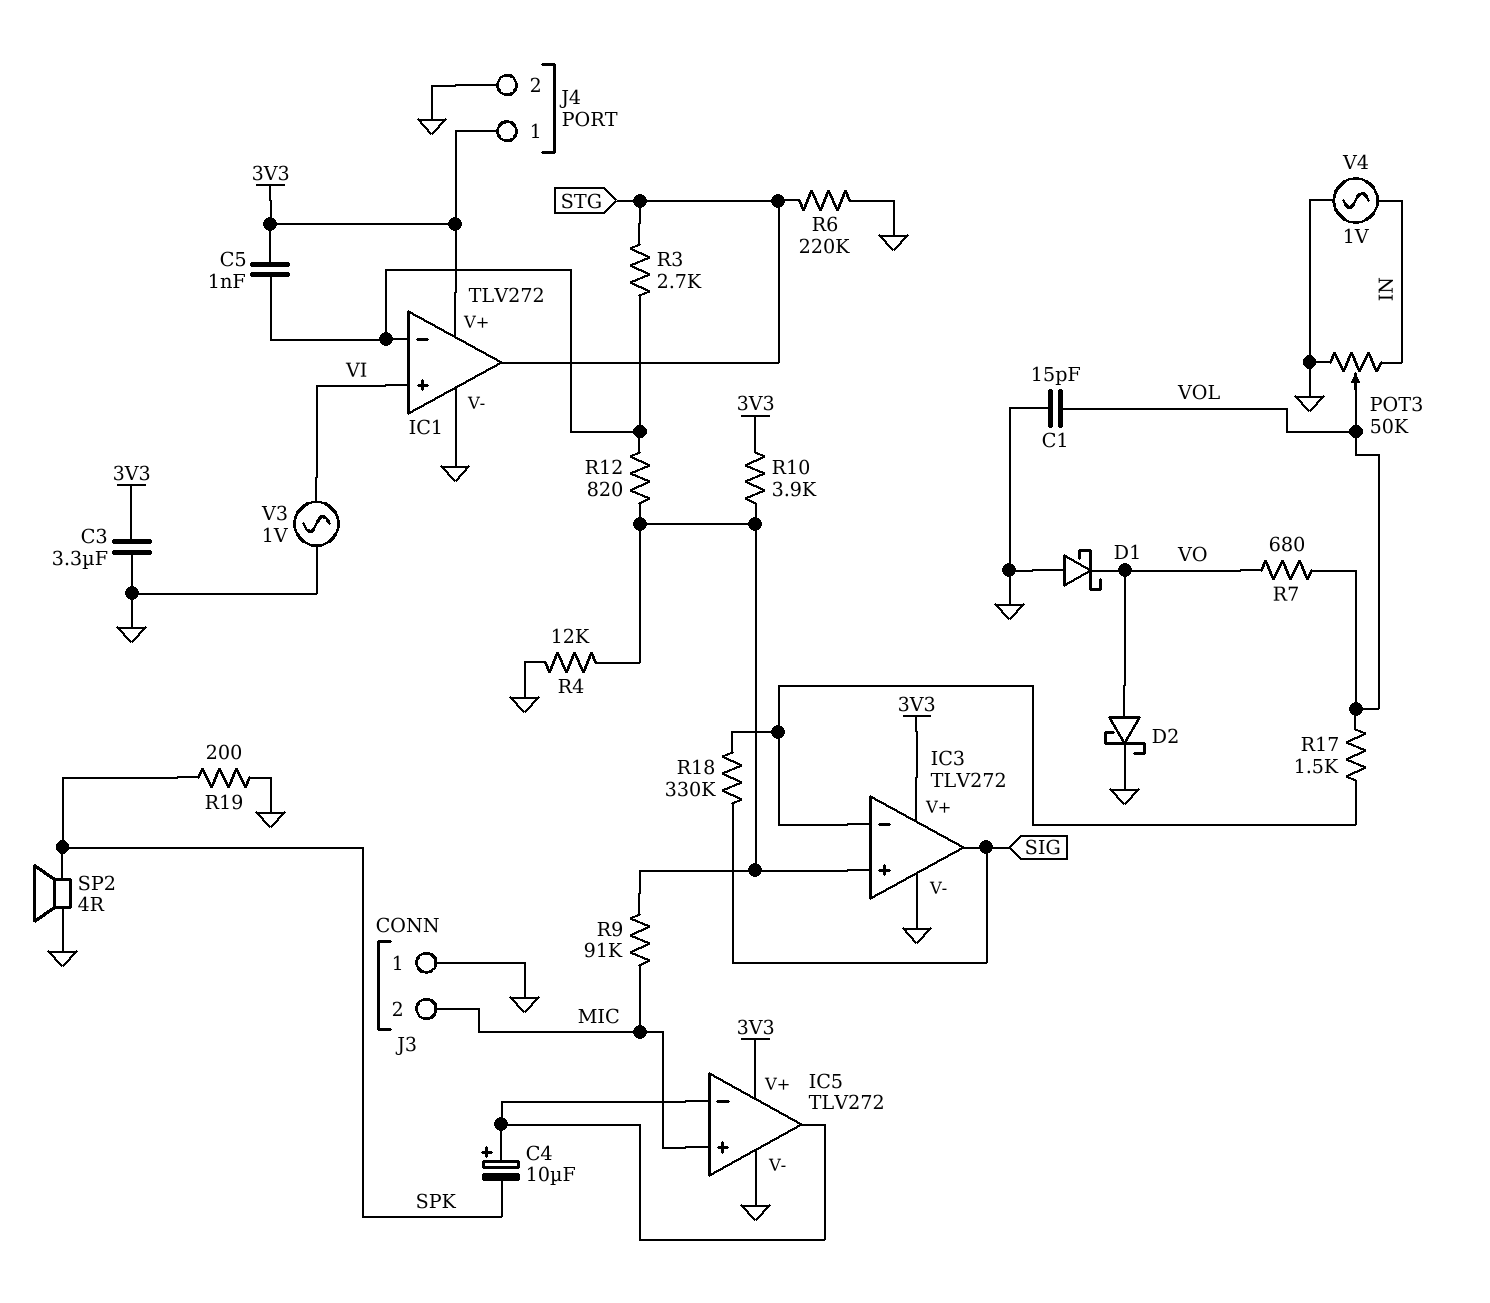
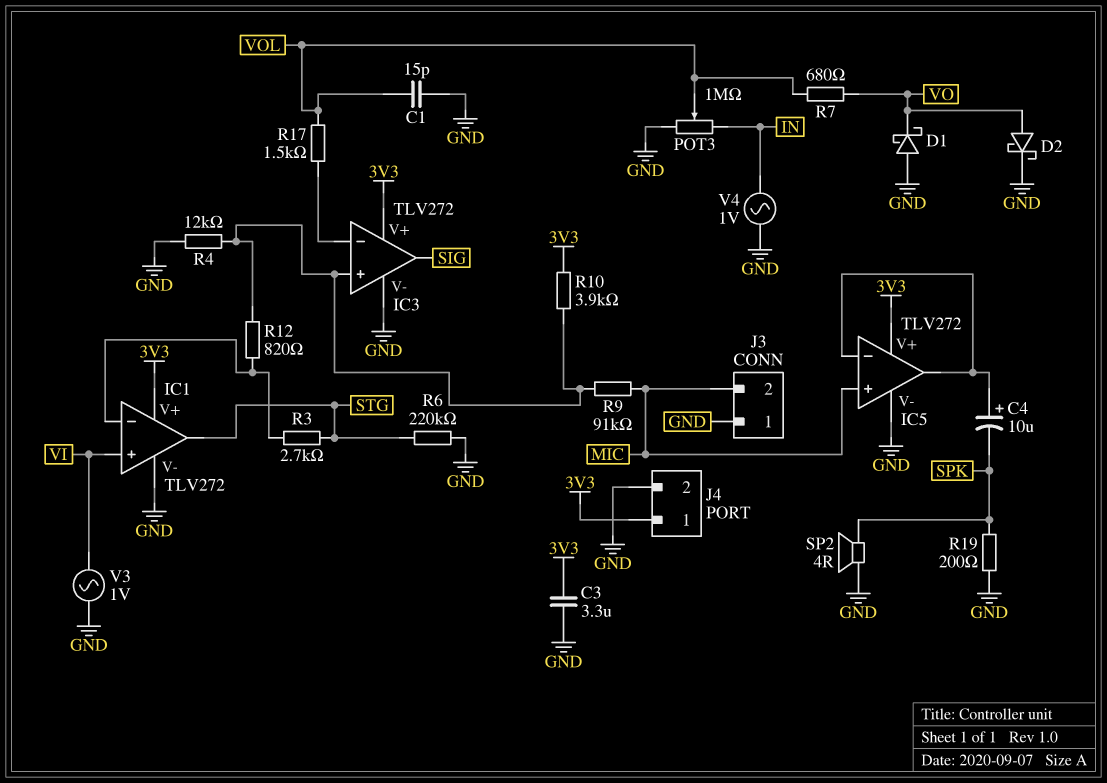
C5: 1nF (3V3, IC1/in-) -> none
POT3: 50k (GND, IN, wiper VOL) -> 1M (GND, IN, wiper VOL)
R18: 330k (IC3/in-, SIG) -> none

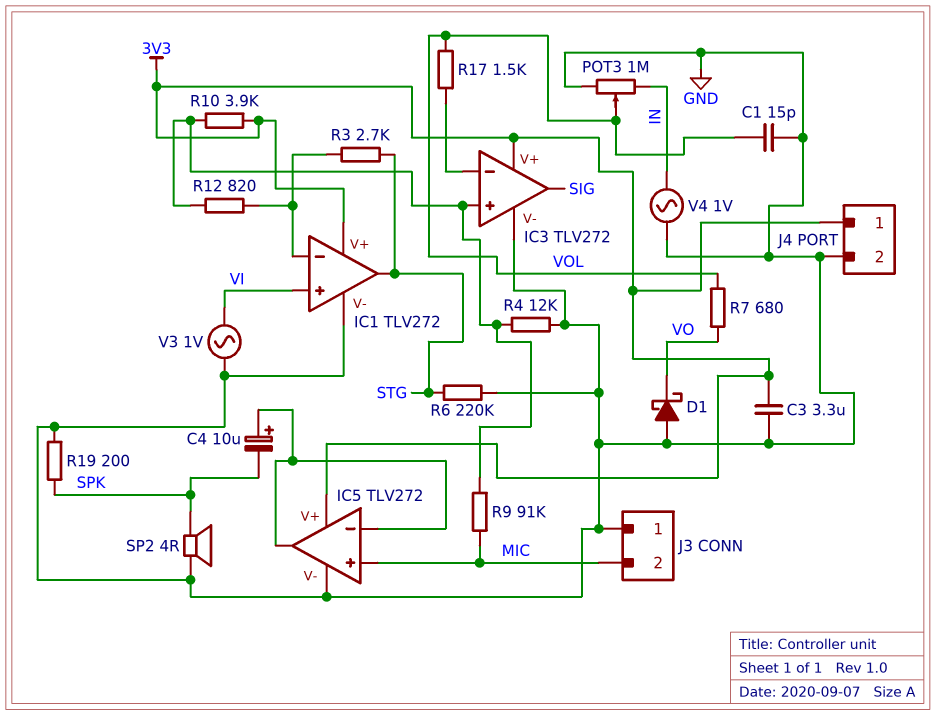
D2: schottky (A VO, K GND) -> none

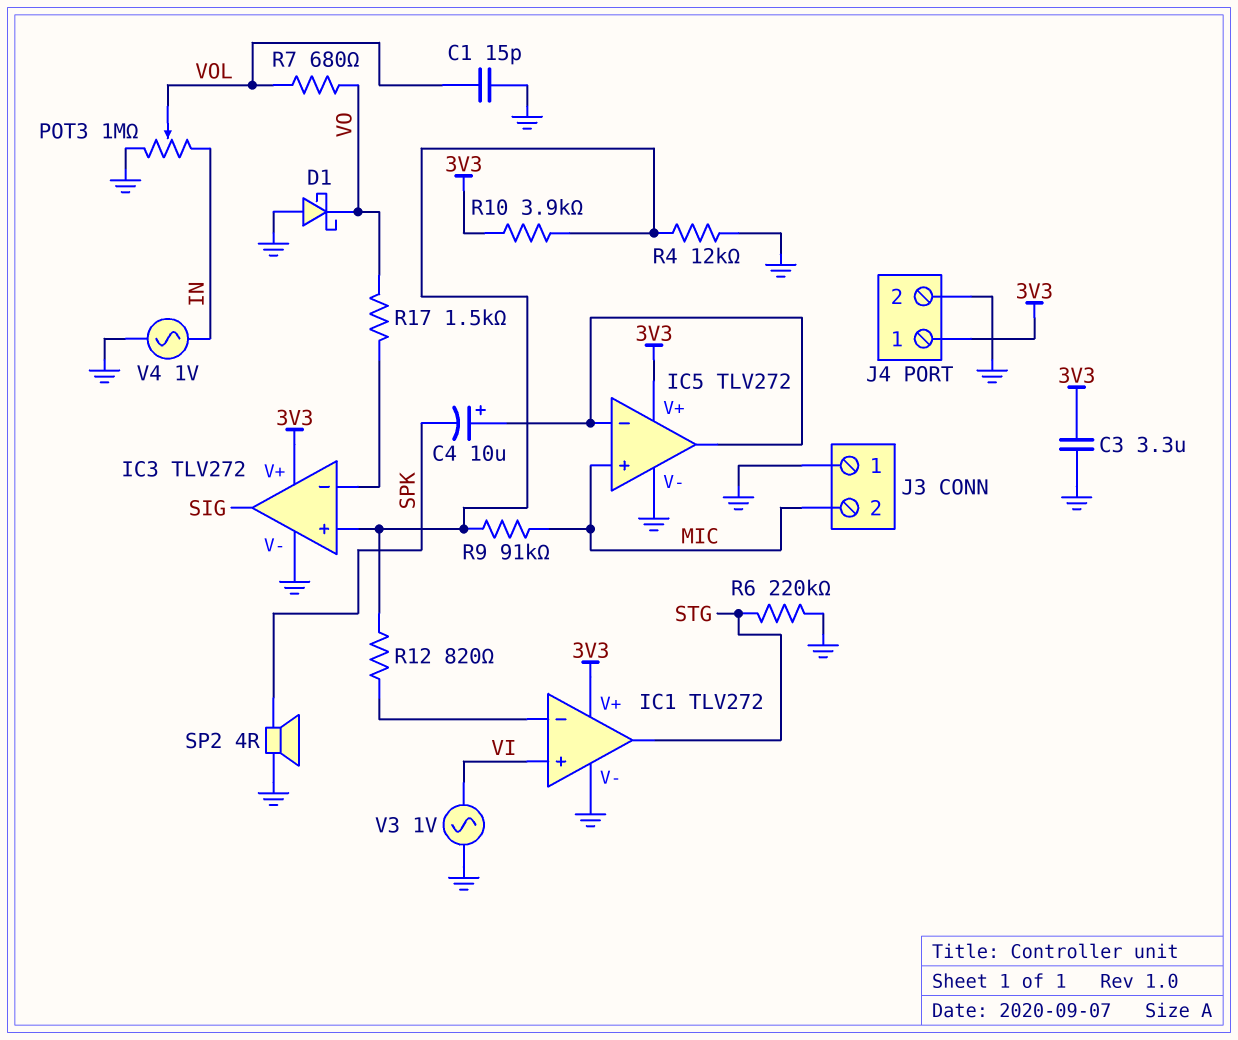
R3: 2.7k (IC1/in-, STG) -> none
R17: 1.5k (IC3/in-, VOL) -> 1.5k (IC3/in-, VO)
R19: 200 (GND, SPK) -> none

